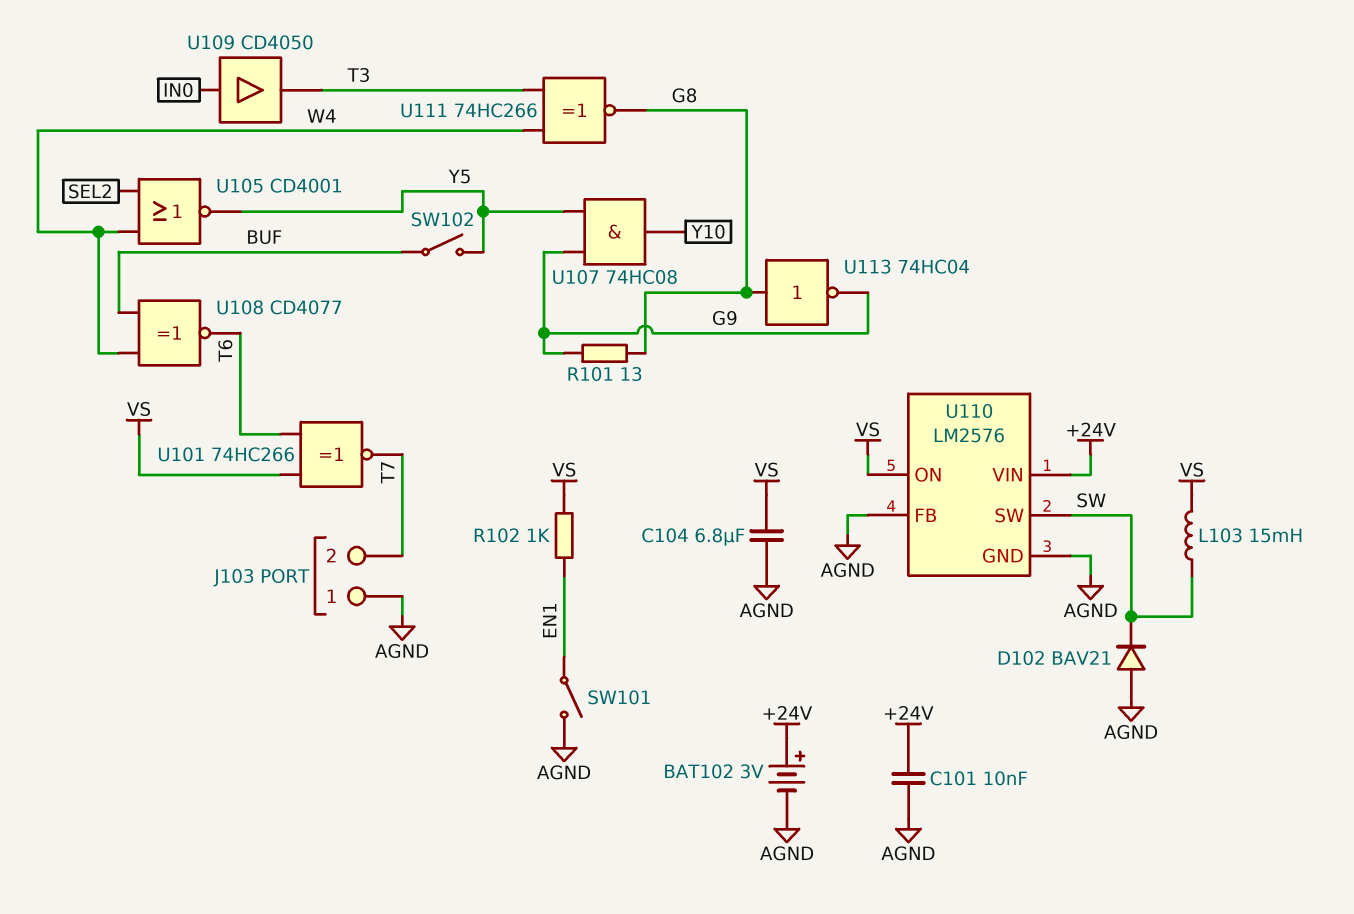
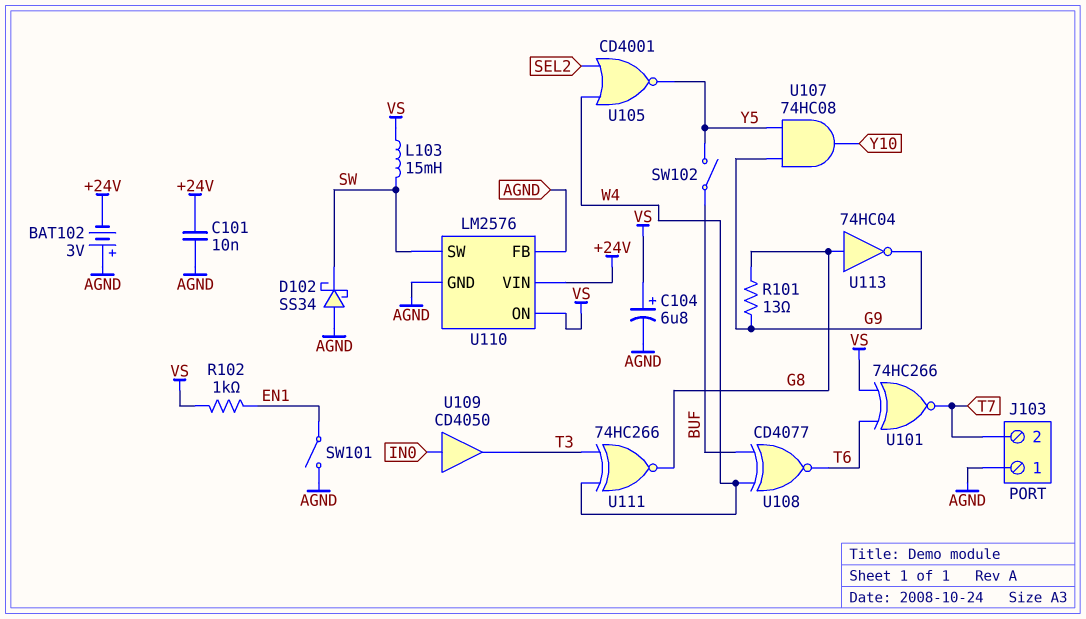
BAT102: 3V (plus +24V, minus AGND) -> 3V (plus AGND, minus +24V)
C104: 6.8uF (AGND, VS) -> 6.8uF (plus VS, minus AGND)
D102: diode BAV21 (A AGND, K SW) -> schottky SS34 (A AGND, K SW)

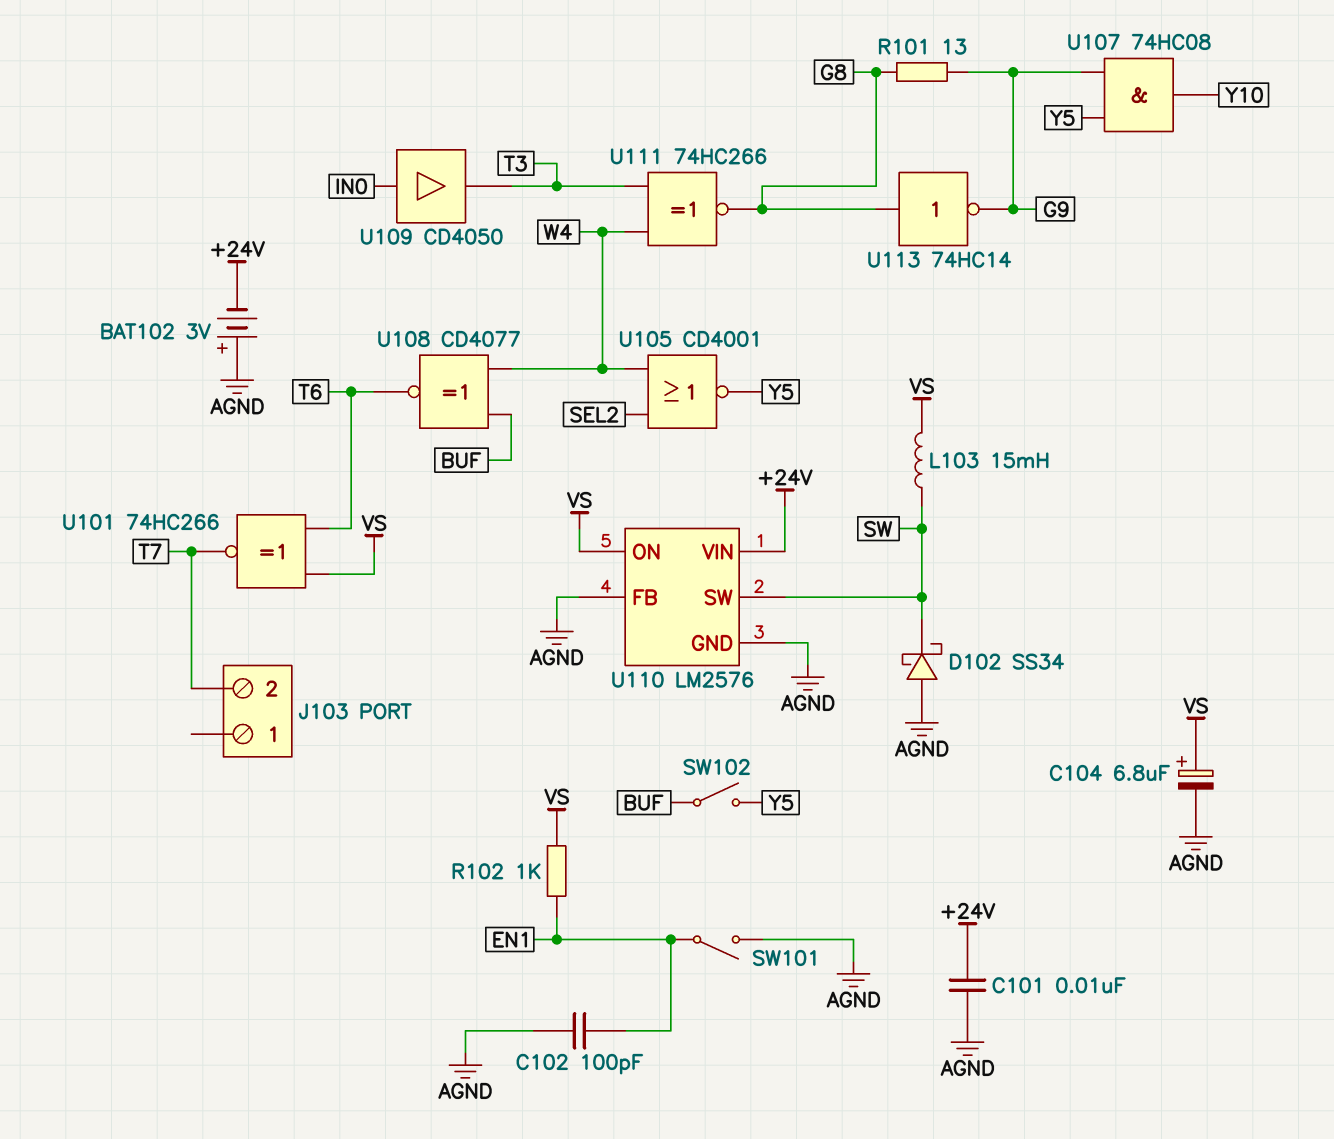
C102: none -> 100pF (AGND, EN1)
J103 pin 1: AGND -> none
U113: NOT 74HC04 (in G8, out G9) -> NOT 74HC14 (in G8, out G9)

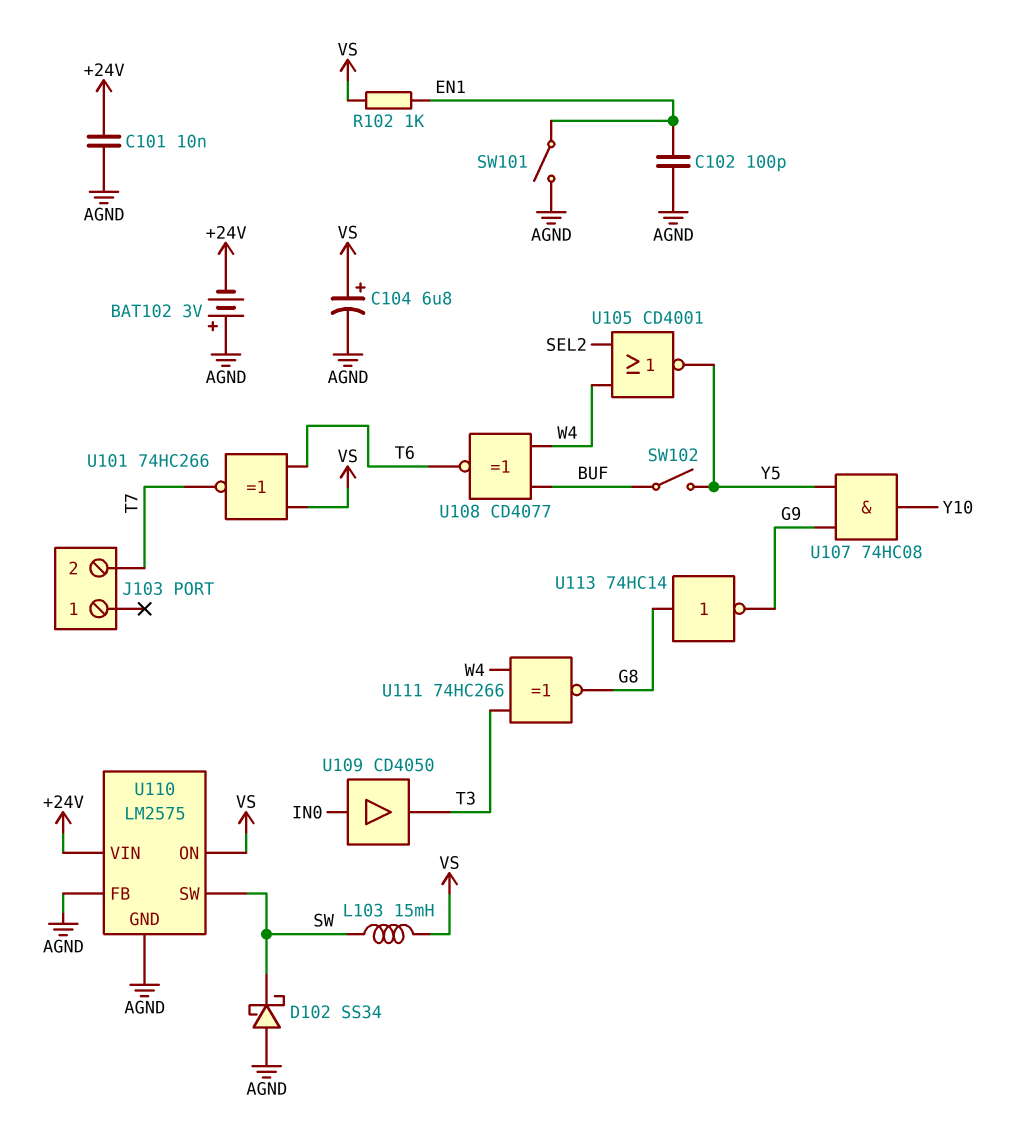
R101: 13 (G8, G9) -> none
U110: LM2576 -> LM2575

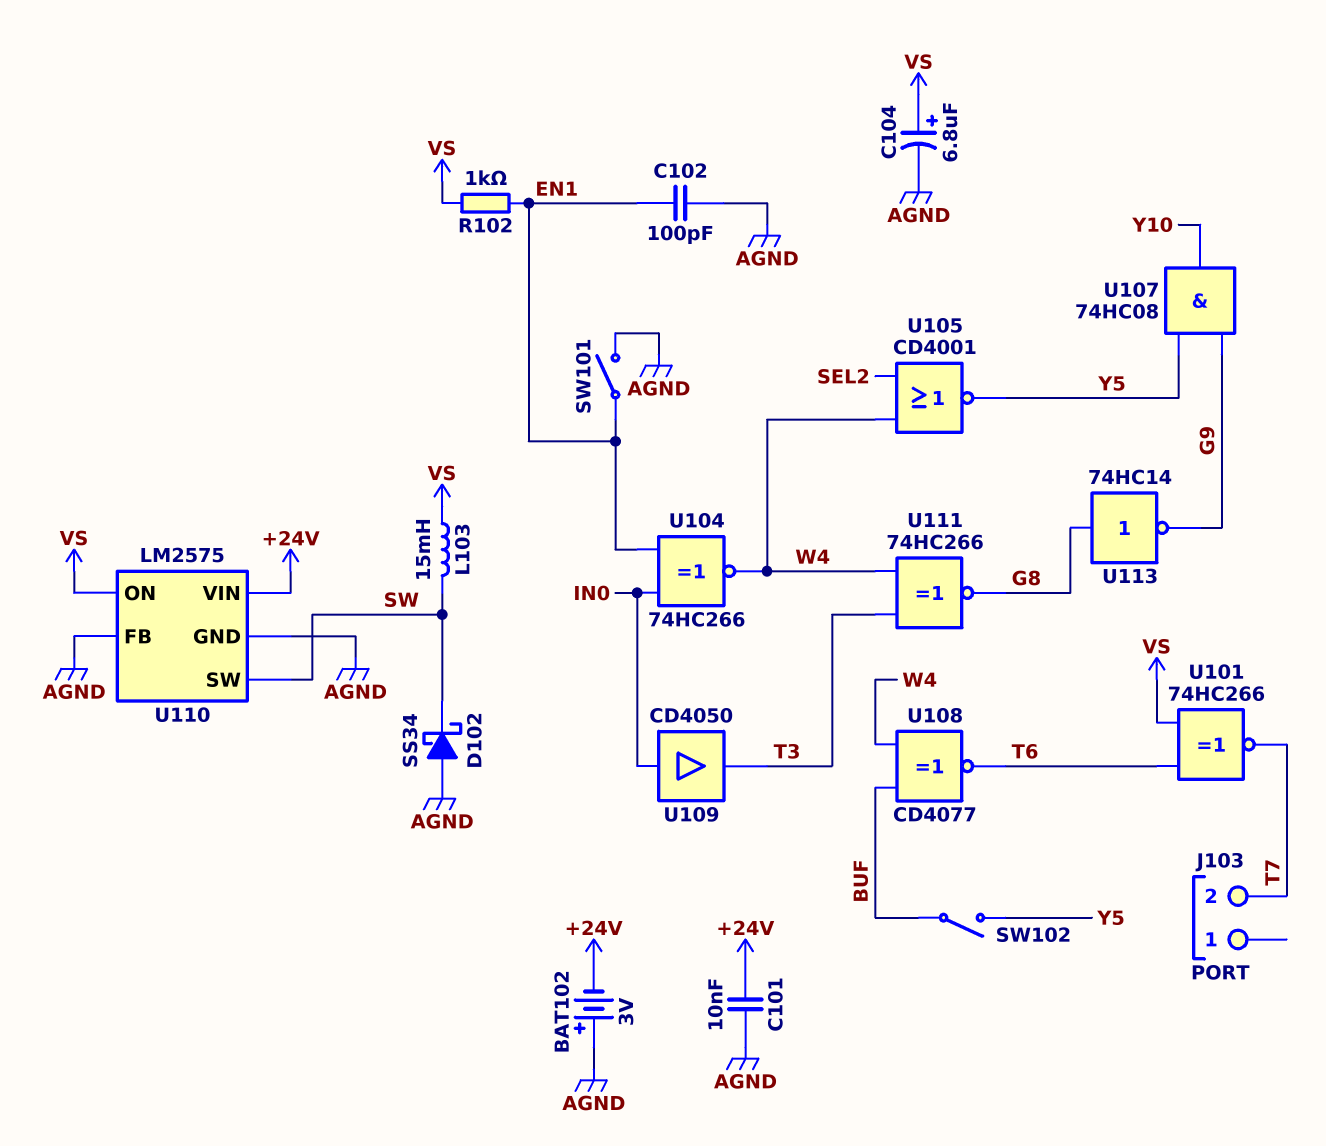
U104: none -> XNOR 74HC266 (in EN1, in IN0, out W4)

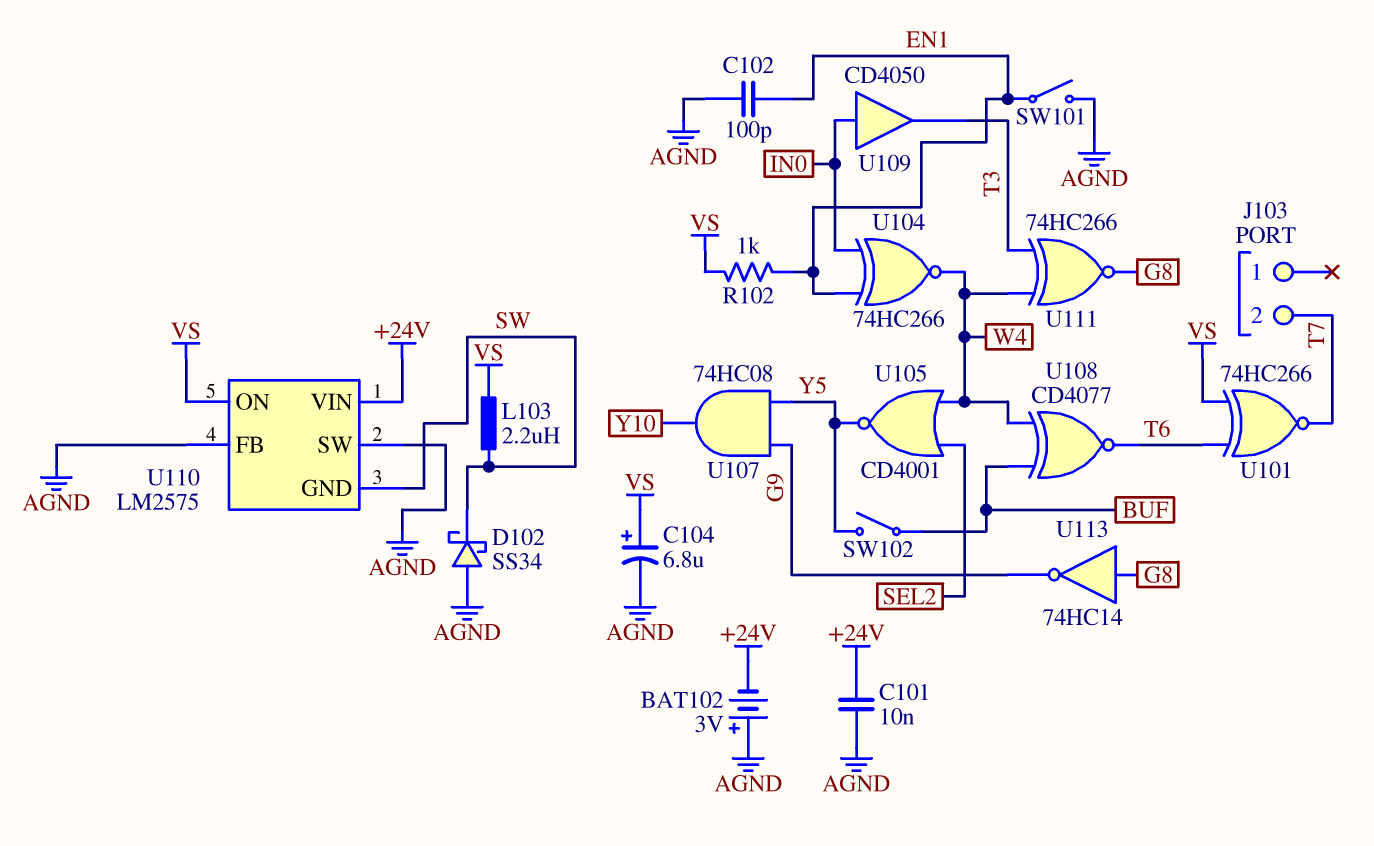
L103: 15mH (SW, VS) -> 2.2uH (SW, VS)
U110 pin GND: AGND -> SW
U110 pin SW: SW -> AGND

